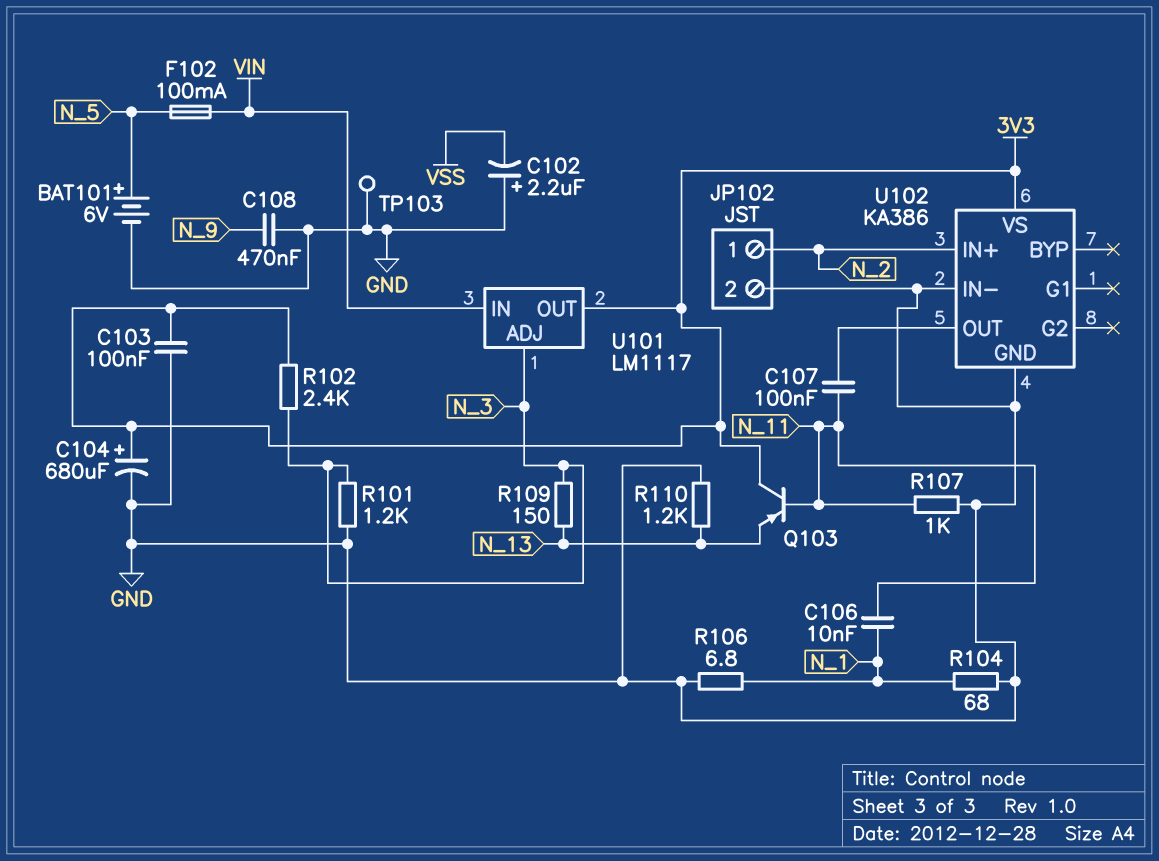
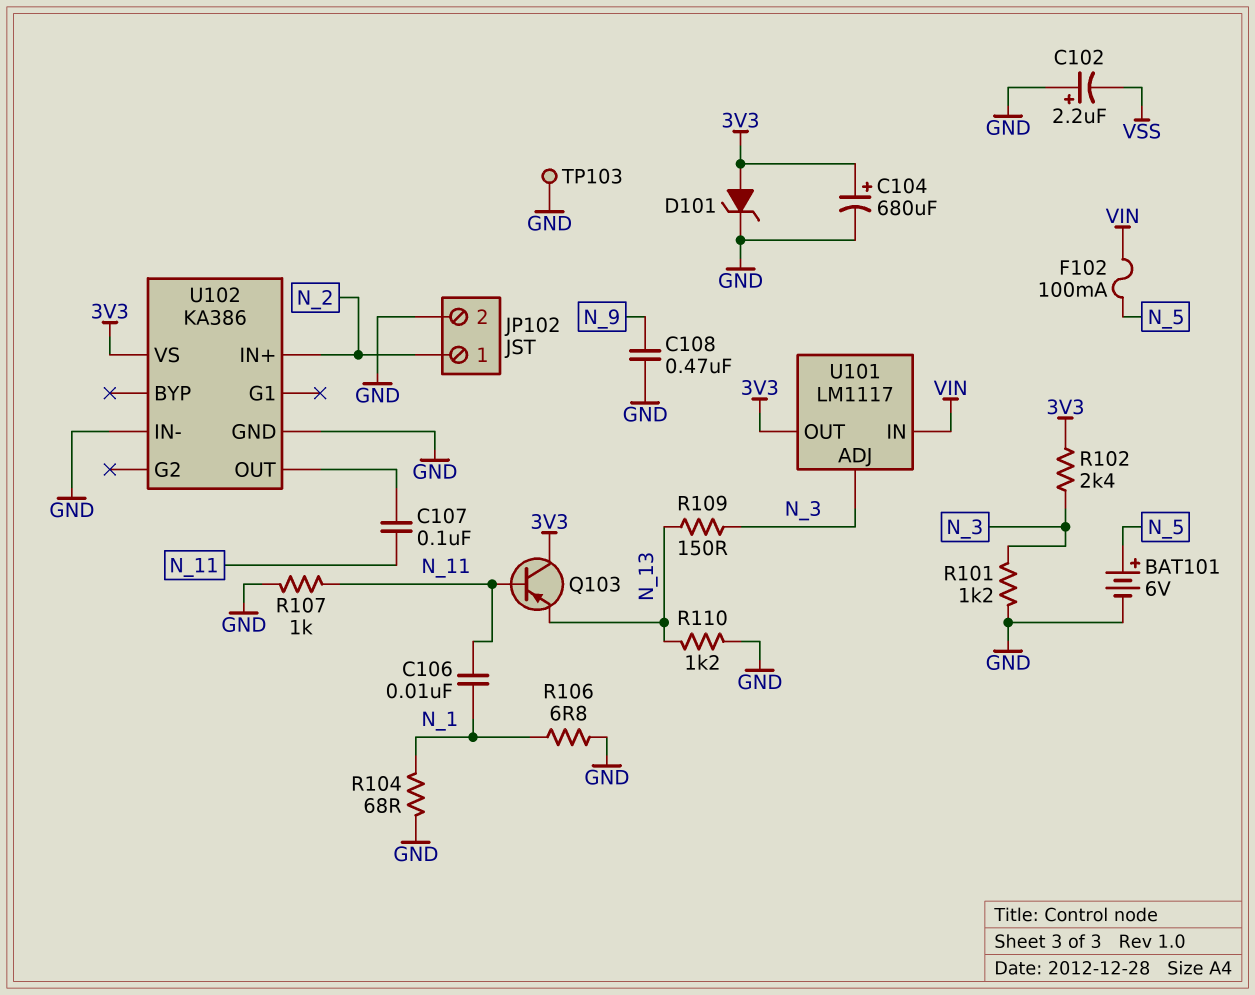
C103: 100nF (3V3, GND) -> none
D101: none -> zener (A 3V3, K GND)

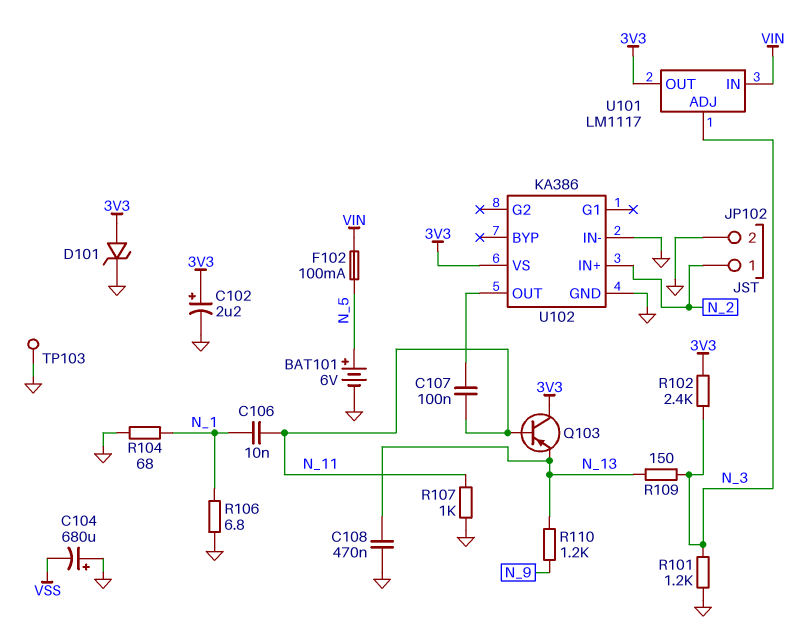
C102: 2.2uF (plus GND, minus VSS) -> 2.2uF (plus 3V3, minus GND)
C104: 680uF (plus 3V3, minus GND) -> 680uF (plus GND, minus VSS)
C108: 470nF (GND, N_9) -> 470nF (GND, N_13)
R110: 1.2k (GND, N_13) -> 1.2k (N_9, N_13)

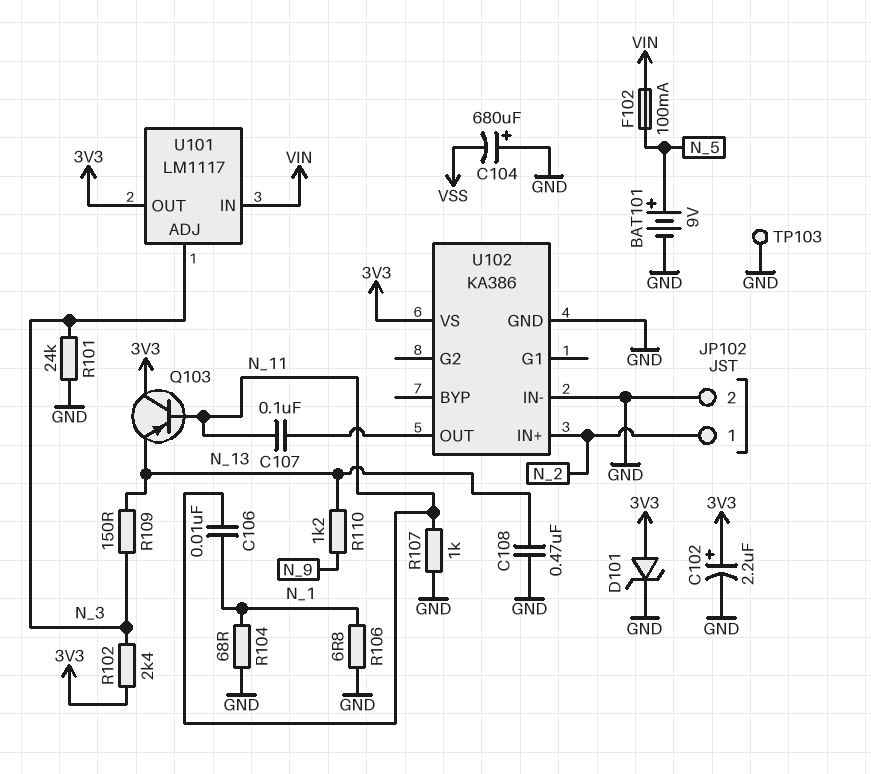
BAT101: 6V (plus N_5, minus GND) -> 9V (plus N_5, minus GND)
R101: 1.2k (GND, N_3) -> 24k (GND, N_3)

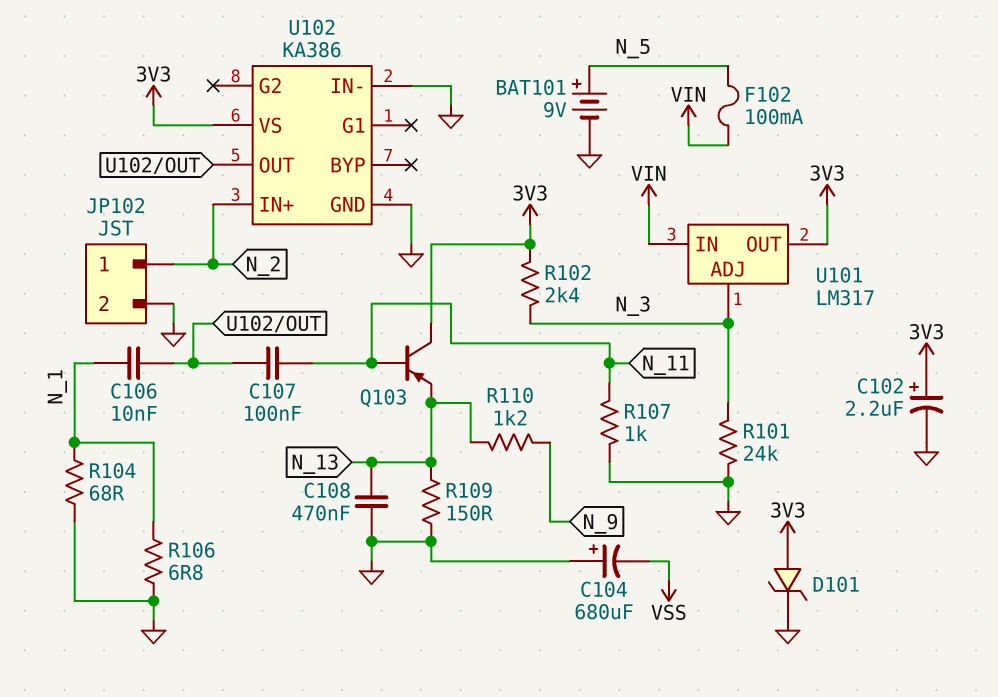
C106: 10nF (N_1, N_11) -> 10nF (N_1, U102/OUT)
R109: 150 (N_3, N_13) -> 150 (GND, N_13)
TP103: test point (GND) -> none
U101: LM1117 -> LM317

